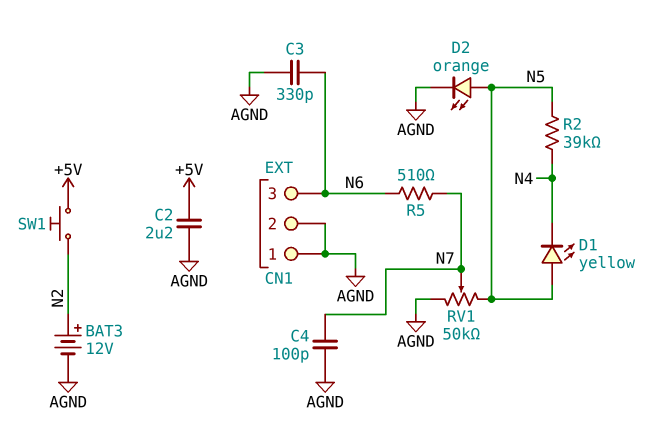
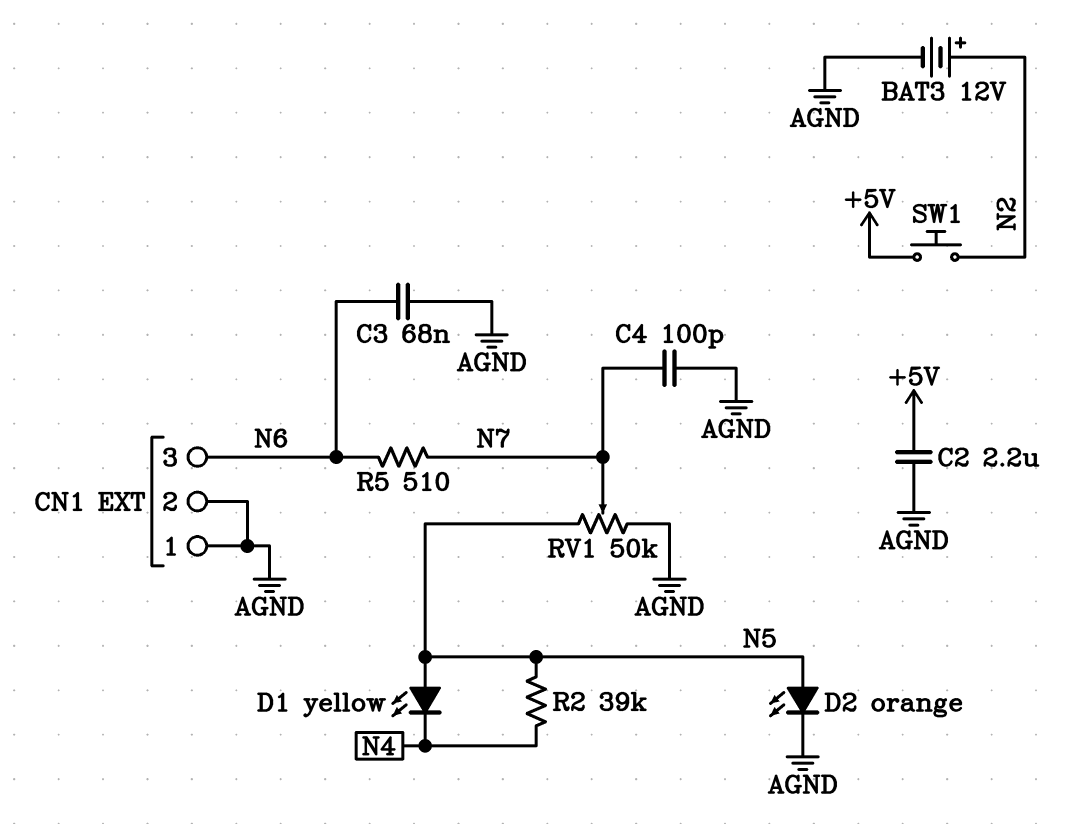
C3: 330pF (AGND, N6) -> 68nF (AGND, N6)

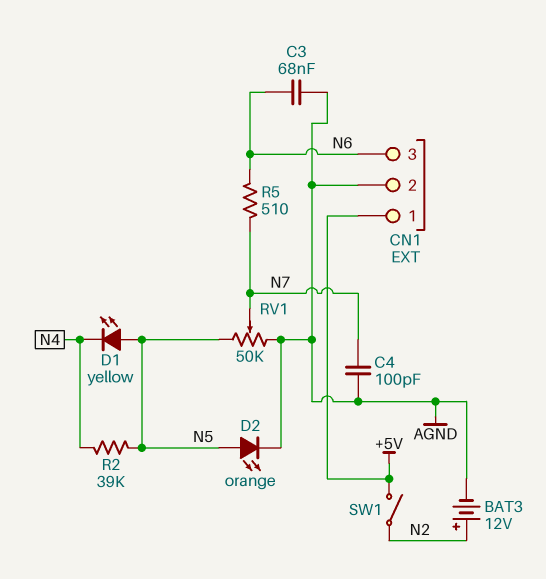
C2: 2.2uF (+5V, AGND) -> none
CN1 pin 1: AGND -> +5V
SW1: button (+5V, N2) -> switch (+5V, N2)

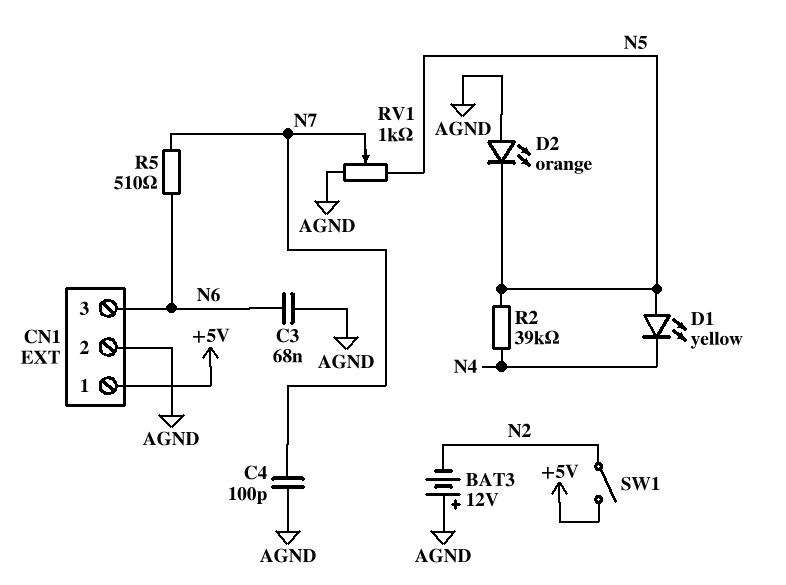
BAT3: 12V (plus N2, minus AGND) -> 12V (plus AGND, minus N2)
D2: LED orange (A N5, K AGND) -> LED orange (A AGND, K N5)
RV1: 50k (AGND, N5, wiper N7) -> 1k (AGND, N5, wiper N7)

